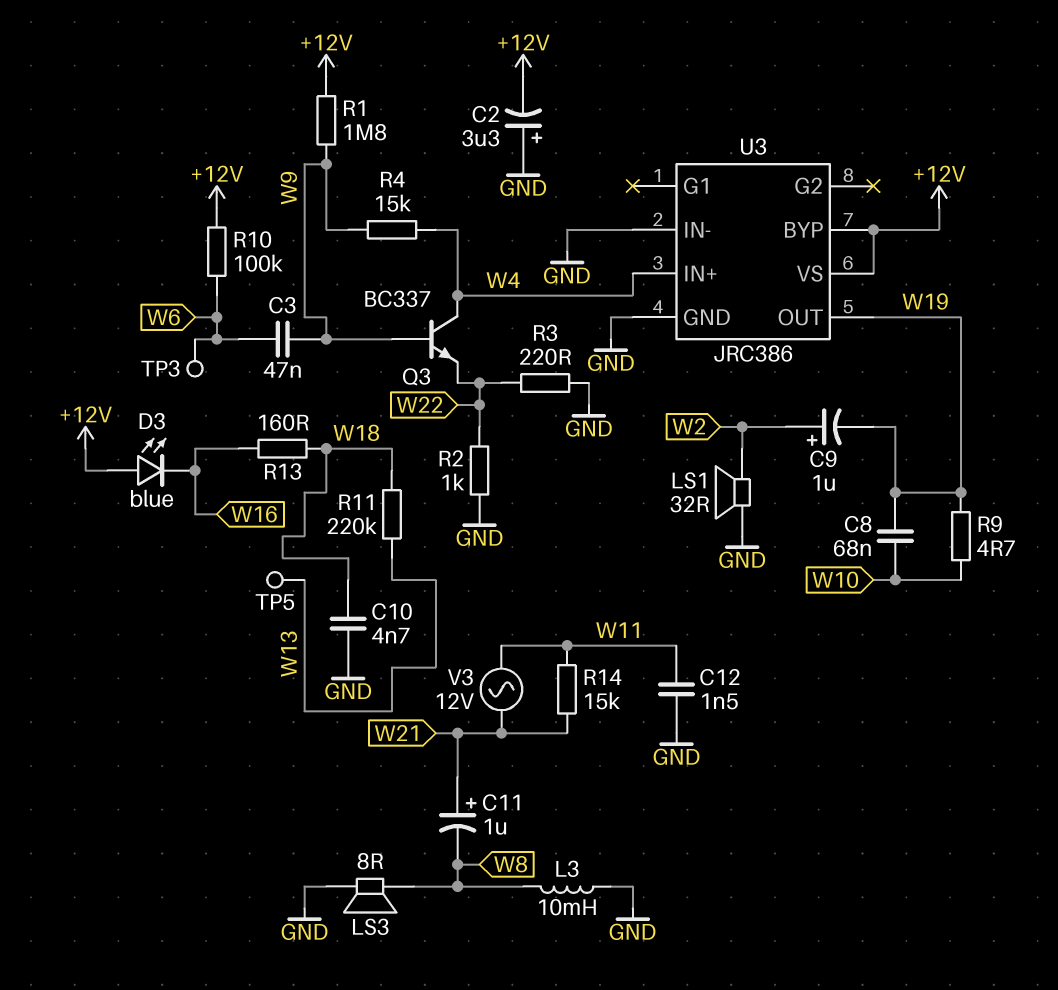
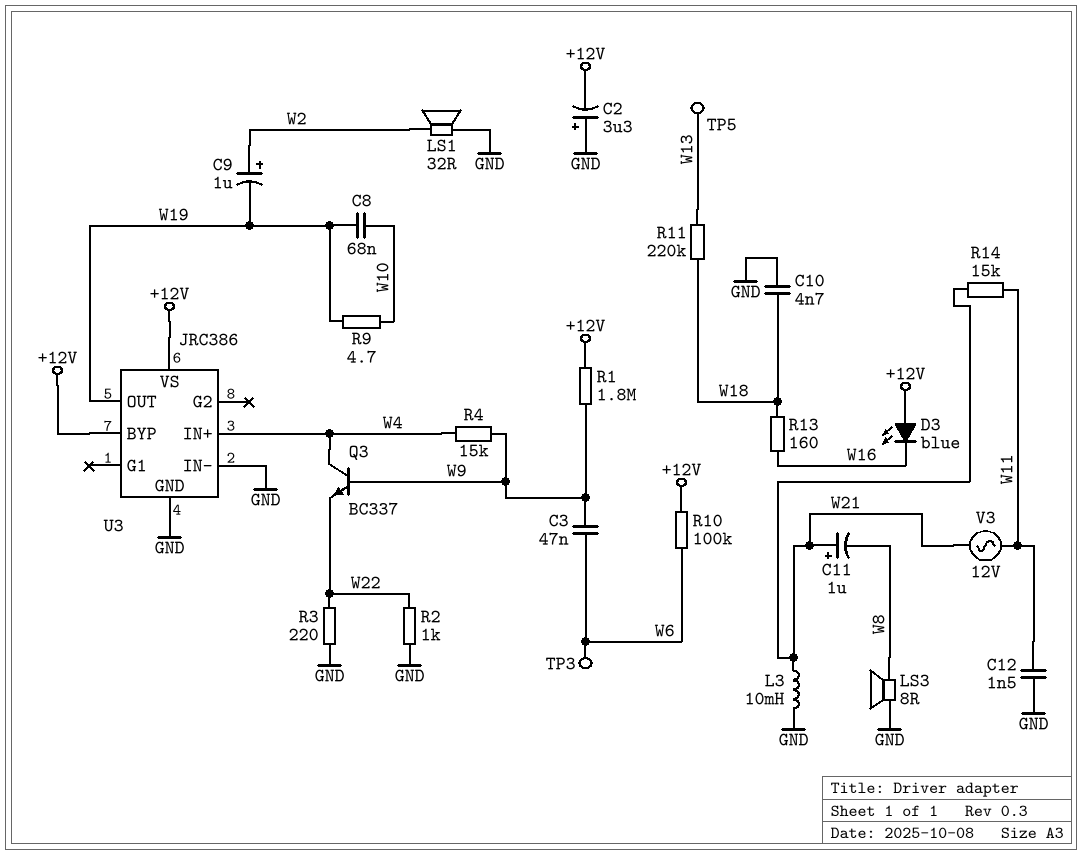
L3: 10mH (GND, W8) -> 10mH (GND, W21)

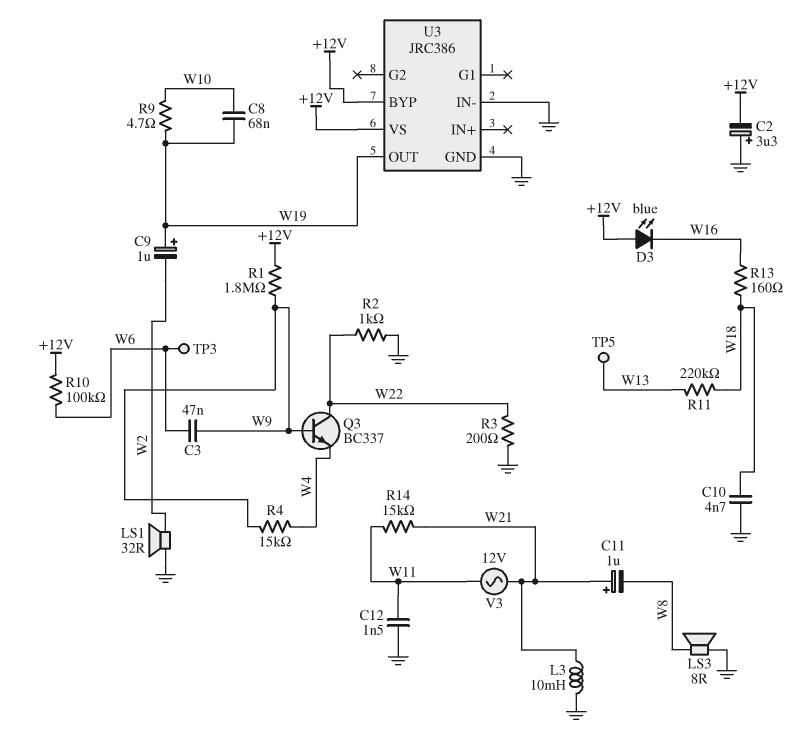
C9: 1uF (plus W2, minus W19) -> 1uF (plus W19, minus W2)
Q3: NPN BC337 (B W9, C W4, E W22) -> NPN BC337 (B W9, C W22, E W4)
R3: 220 (GND, W22) -> 200 (GND, W22)
U3 pin IN+: W4 -> none

